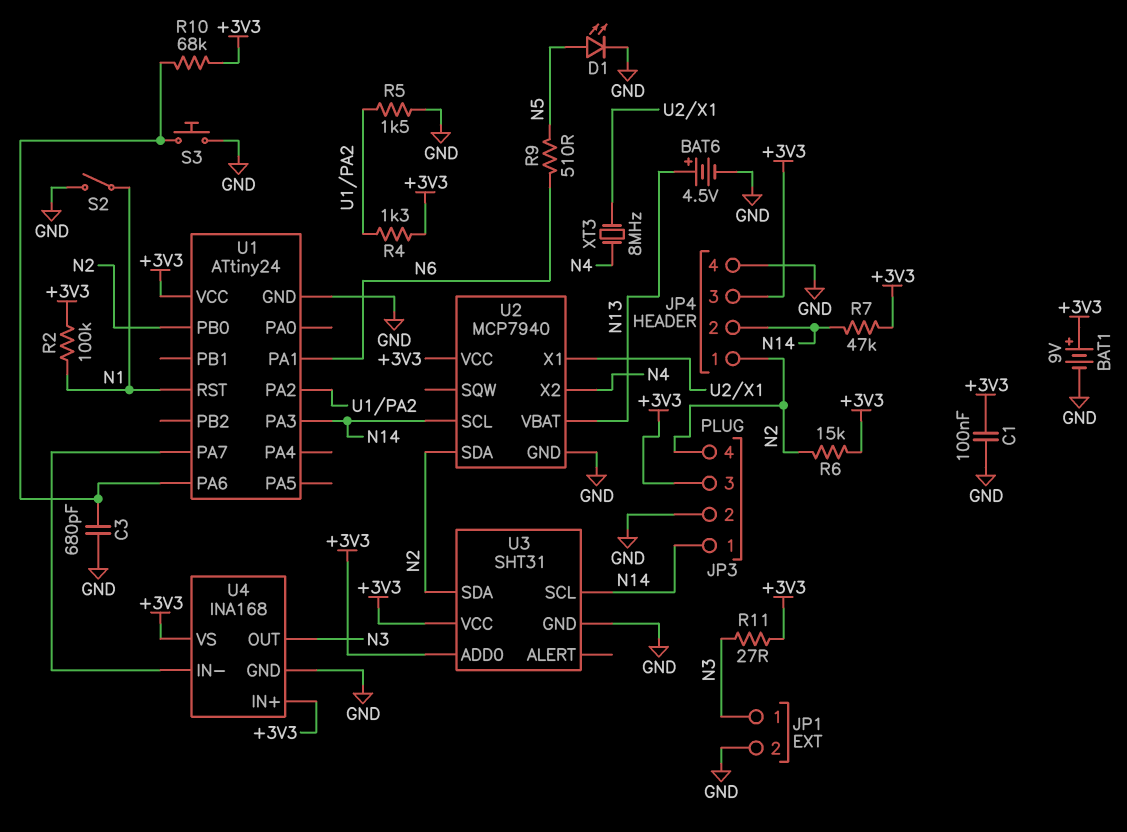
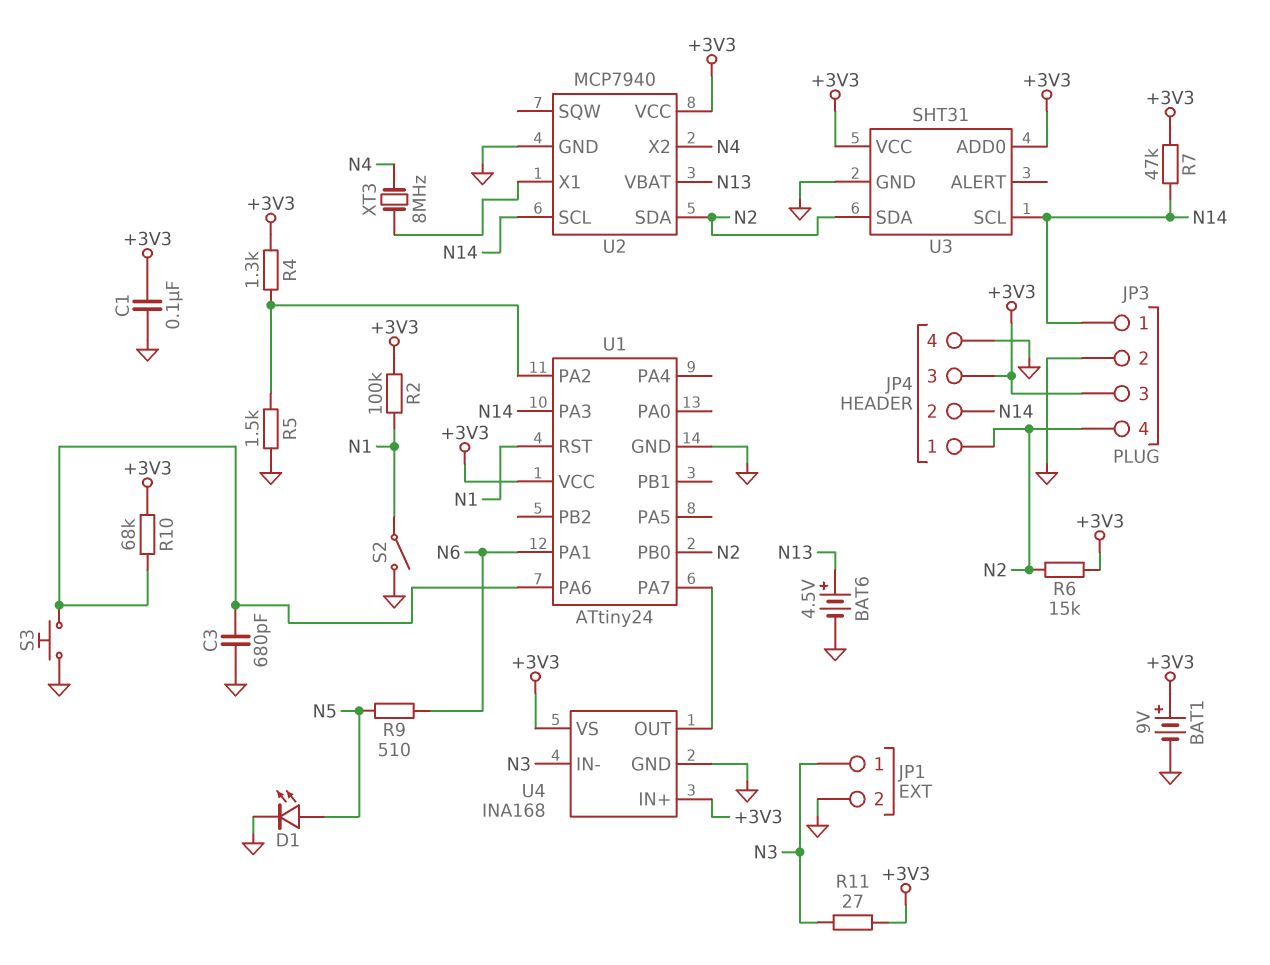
U4 pin IN-: U1/PA7 -> N3
U4 pin OUT: N3 -> U1/PA7

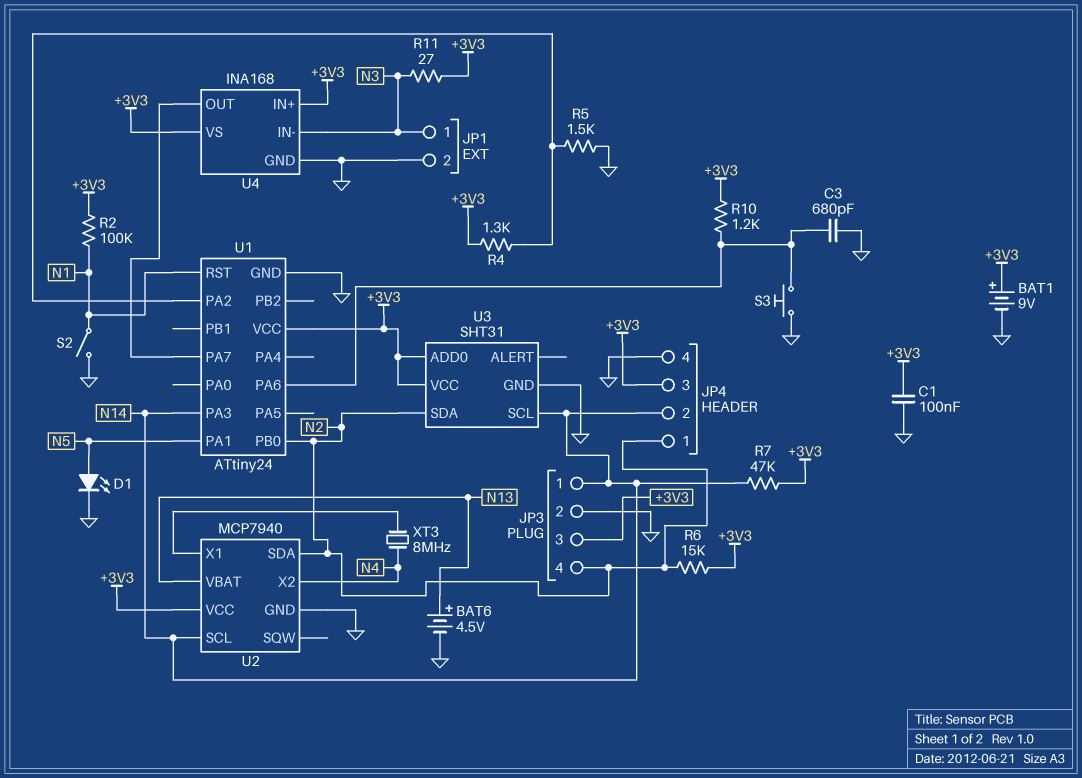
R9: 510 (N5, N6) -> none
R10: 68k (+3V3, U1/PA6) -> 1.2k (+3V3, U1/PA6)
U1 pin PA1: N6 -> N5

